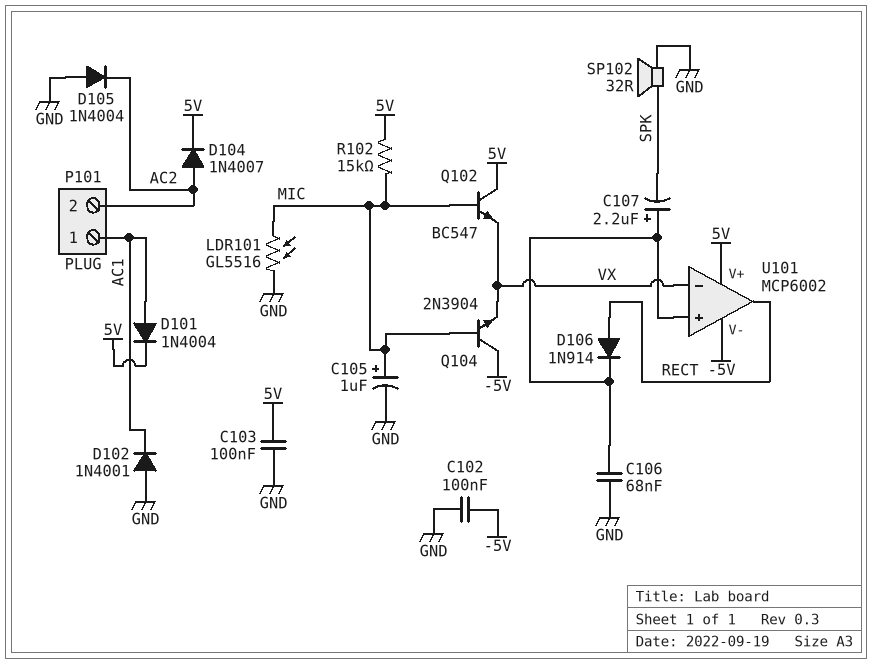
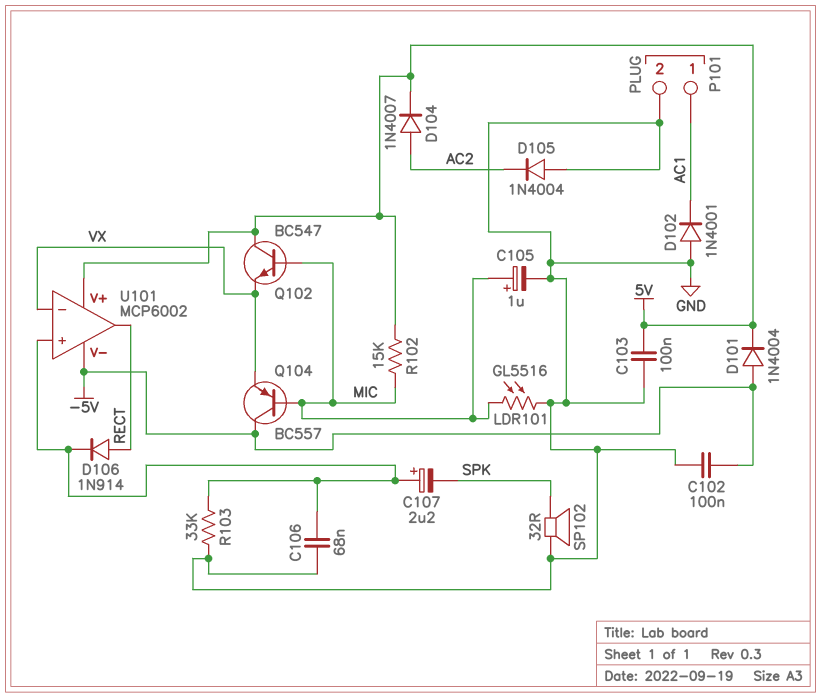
D101: diode 1N4004 (A AC1, K 5V) -> diode 1N4004 (A -5V, K 5V)
P101 pin 2: AC2 -> GND
Q104: NPN 2N3904 (B MIC, C -5V, E VX) -> PNP BC557 (B MIC, C -5V, E VX)
R103: none -> 33k (GND, U101/in+)

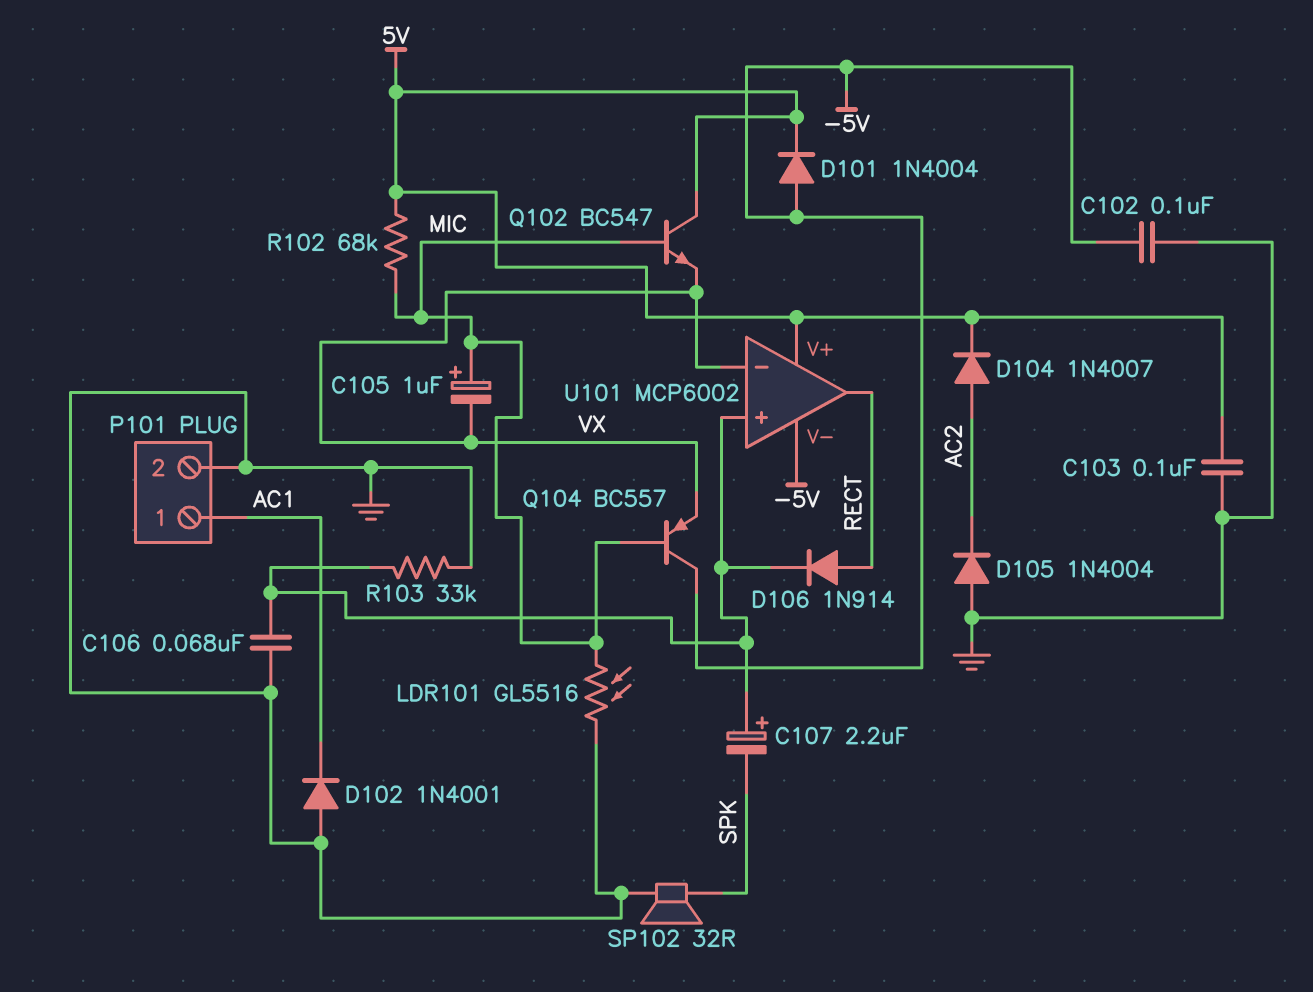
C105: 1uF (plus MIC, minus GND) -> 1uF (plus MIC, minus VX)
R102: 15k (5V, MIC) -> 68k (5V, MIC)

